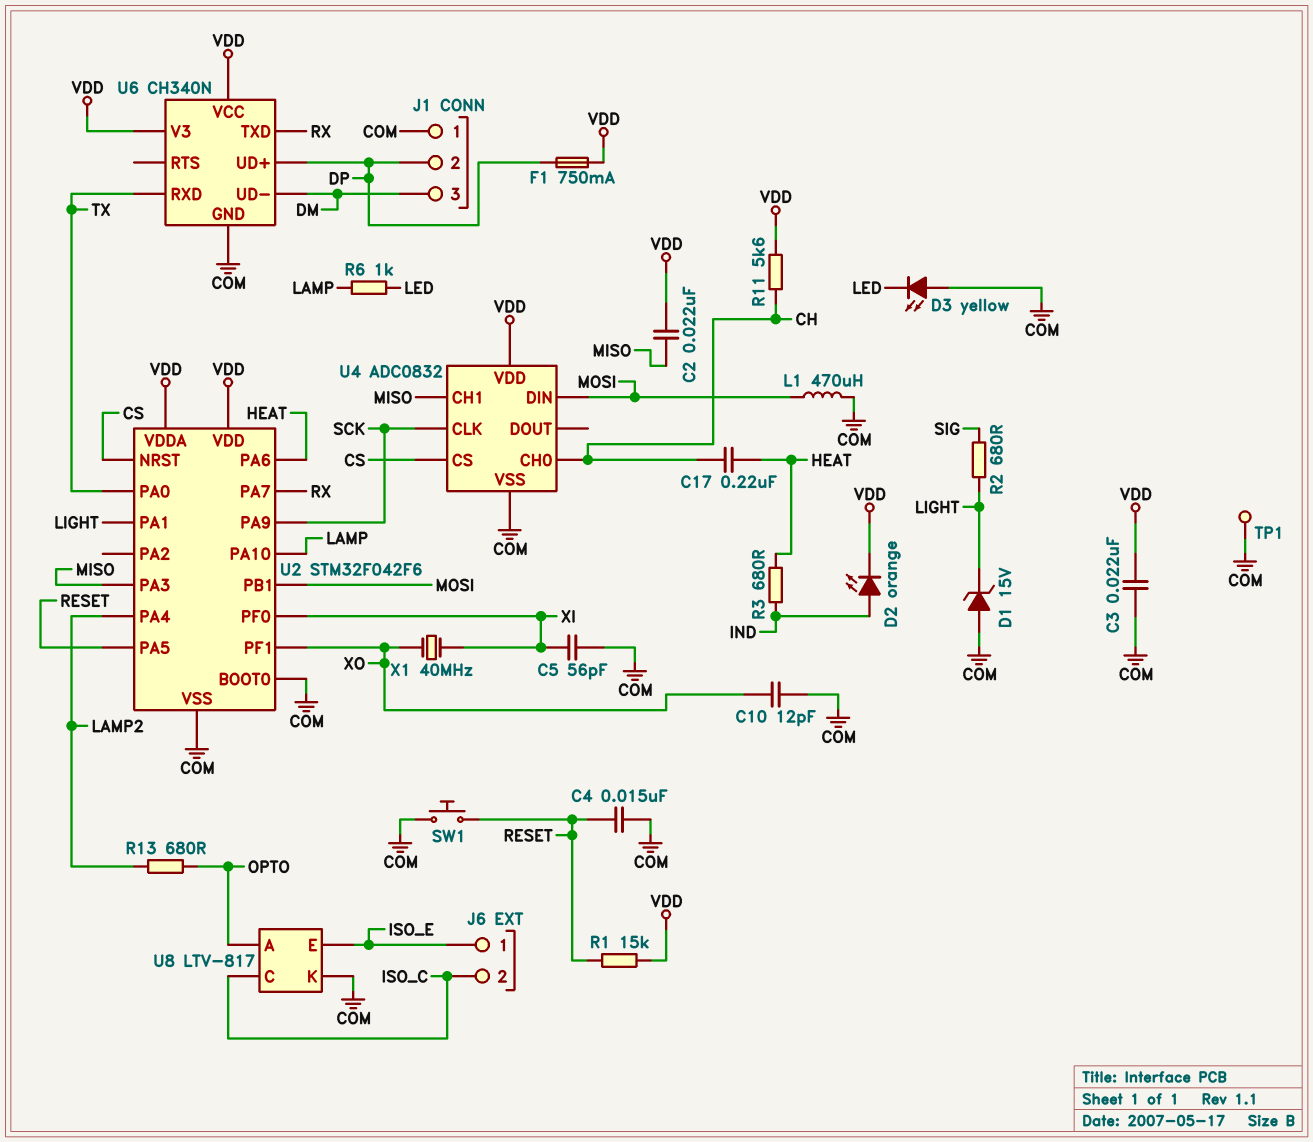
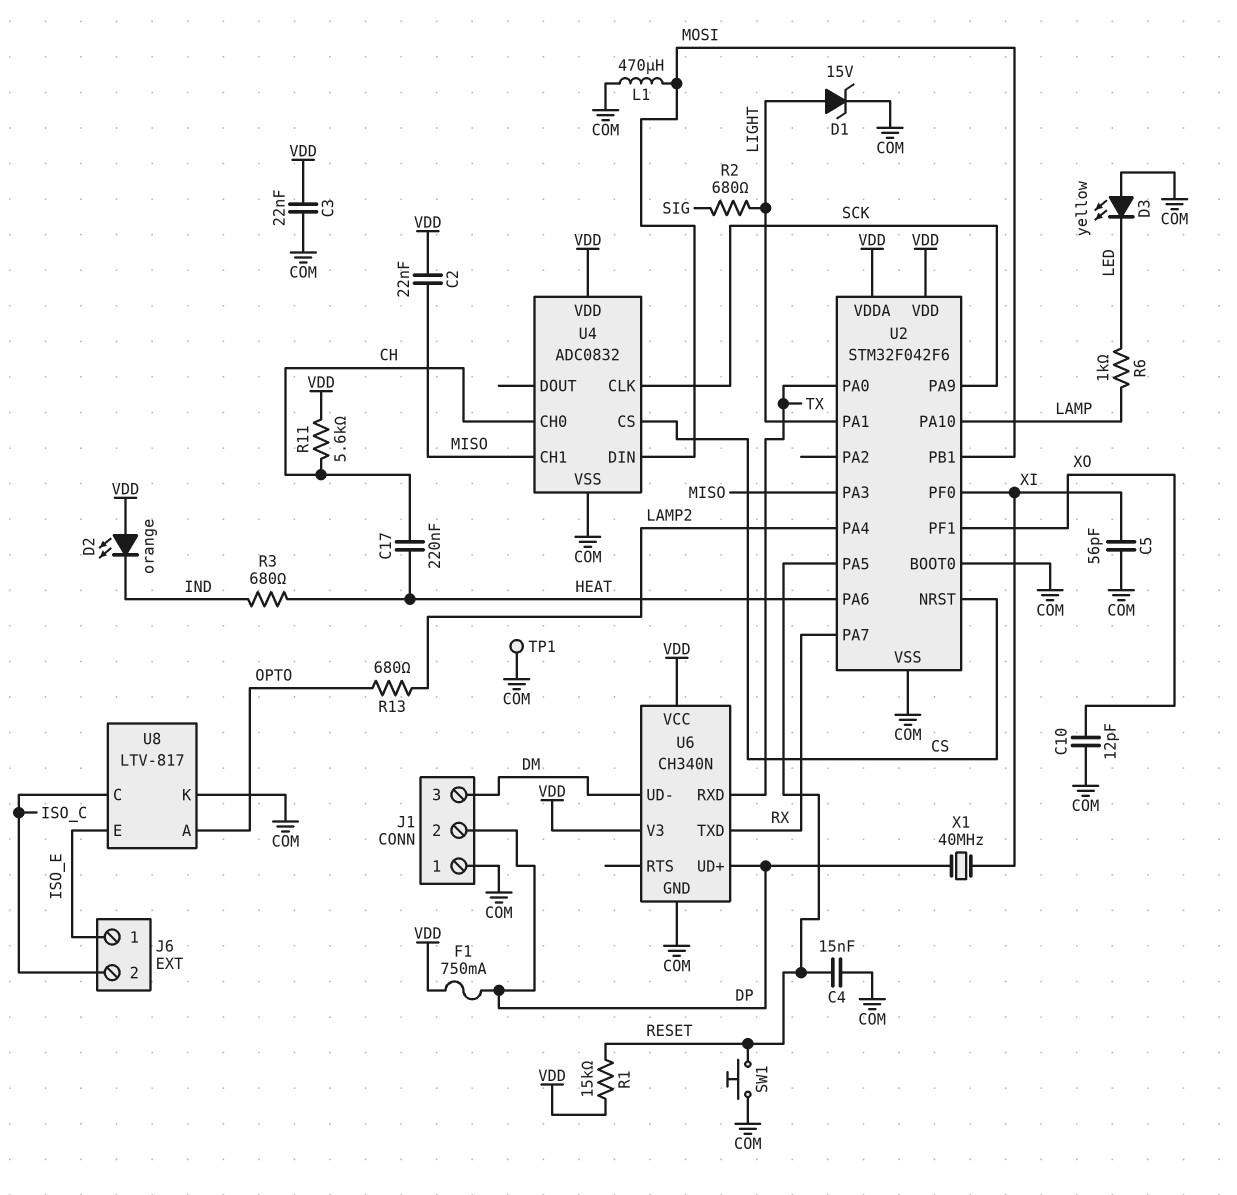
D1: zener 15V (A COM, K LIGHT) -> zener 15V (A LIGHT, K COM)
D2: LED orange (A IND, K VDD) -> LED orange (A VDD, K IND)
X1: 40MHz (XI, XO) -> 40MHz (DP, XI)

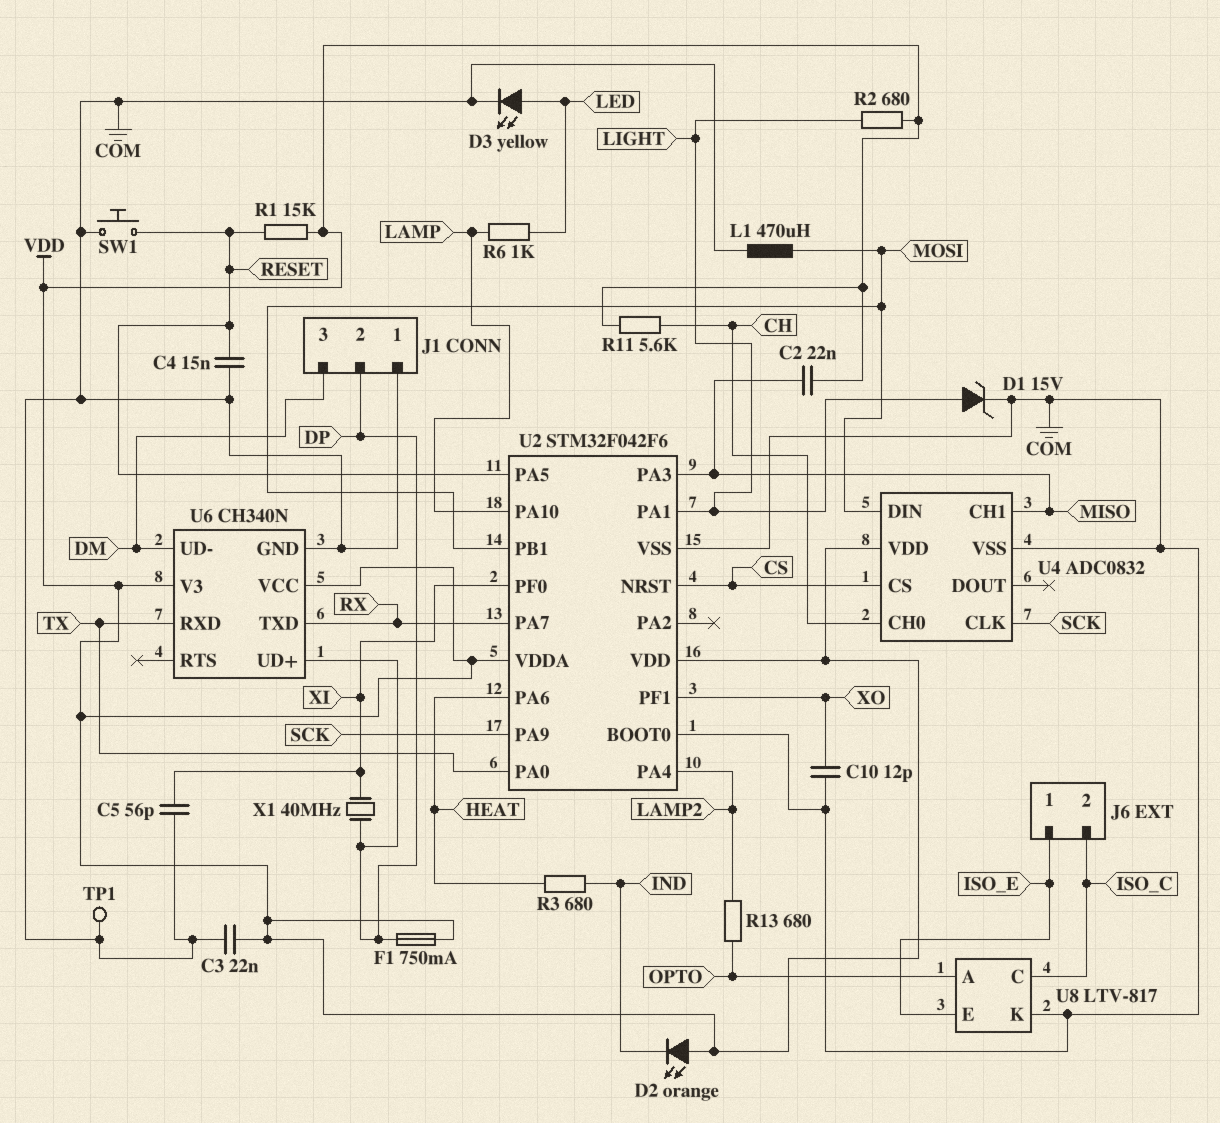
C17: 220nF (CH, HEAT) -> none
D3: LED yellow (A COM, K LED) -> LED yellow (A LED, K COM)
R2: 680 (LIGHT, SIG) -> 680 (LIGHT, VDD)

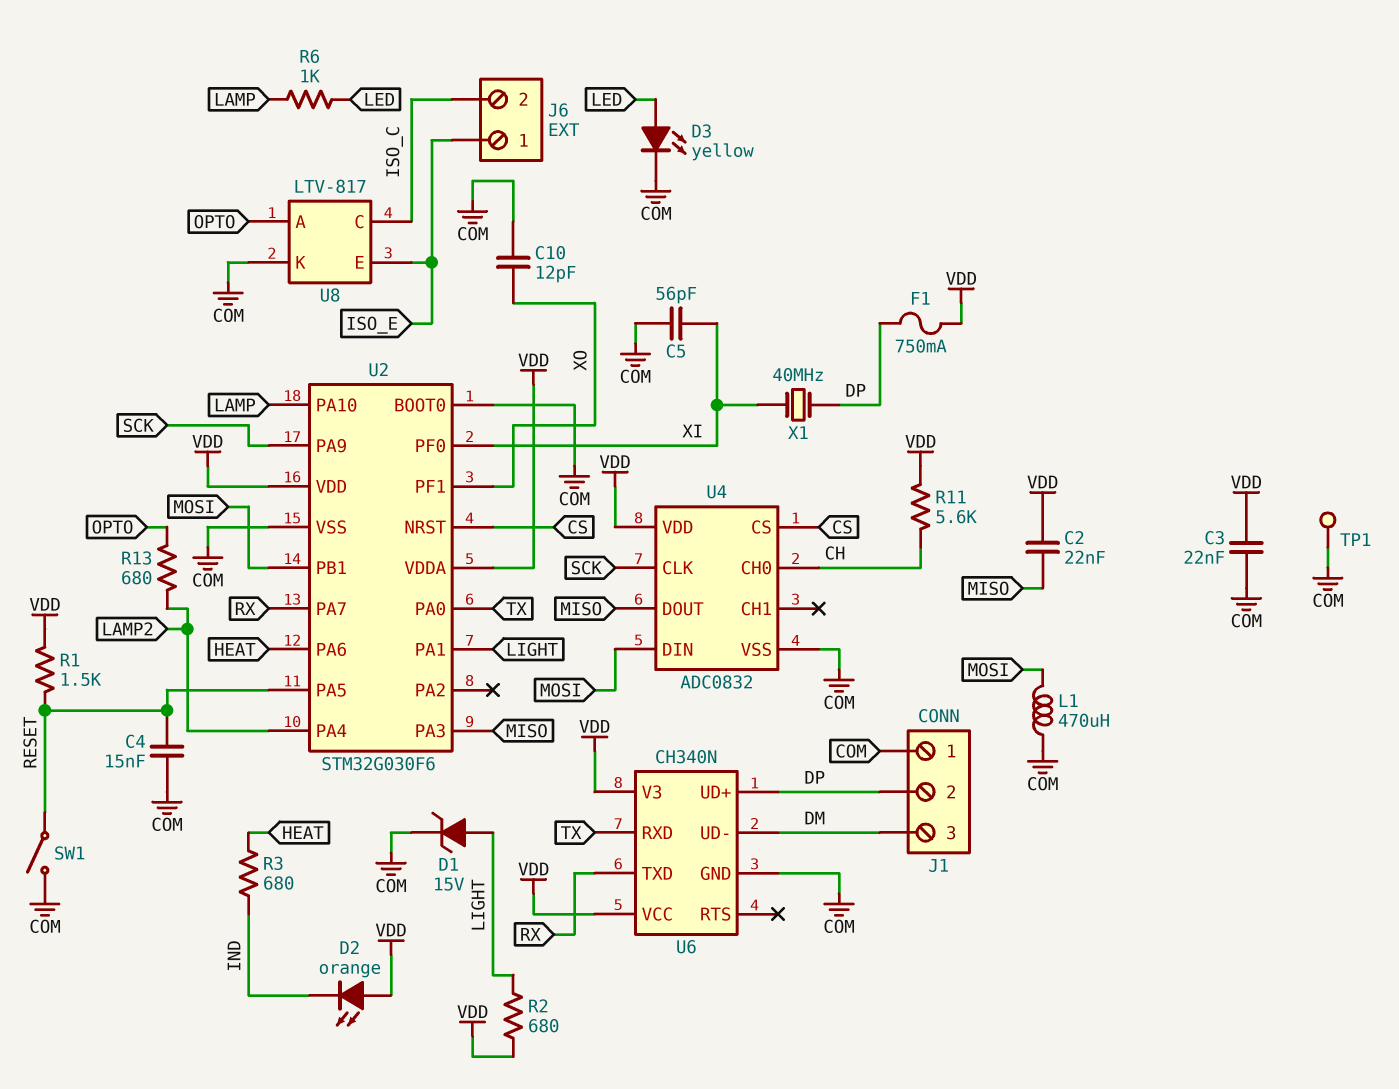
R1: 15k (RESET, VDD) -> 1.5k (RESET, VDD)
SW1: button (COM, RESET) -> switch (COM, RESET)
U2: STM32F042F6 -> STM32G030F6
U4 pin CH1: MISO -> none
U4 pin DOUT: none -> MISO

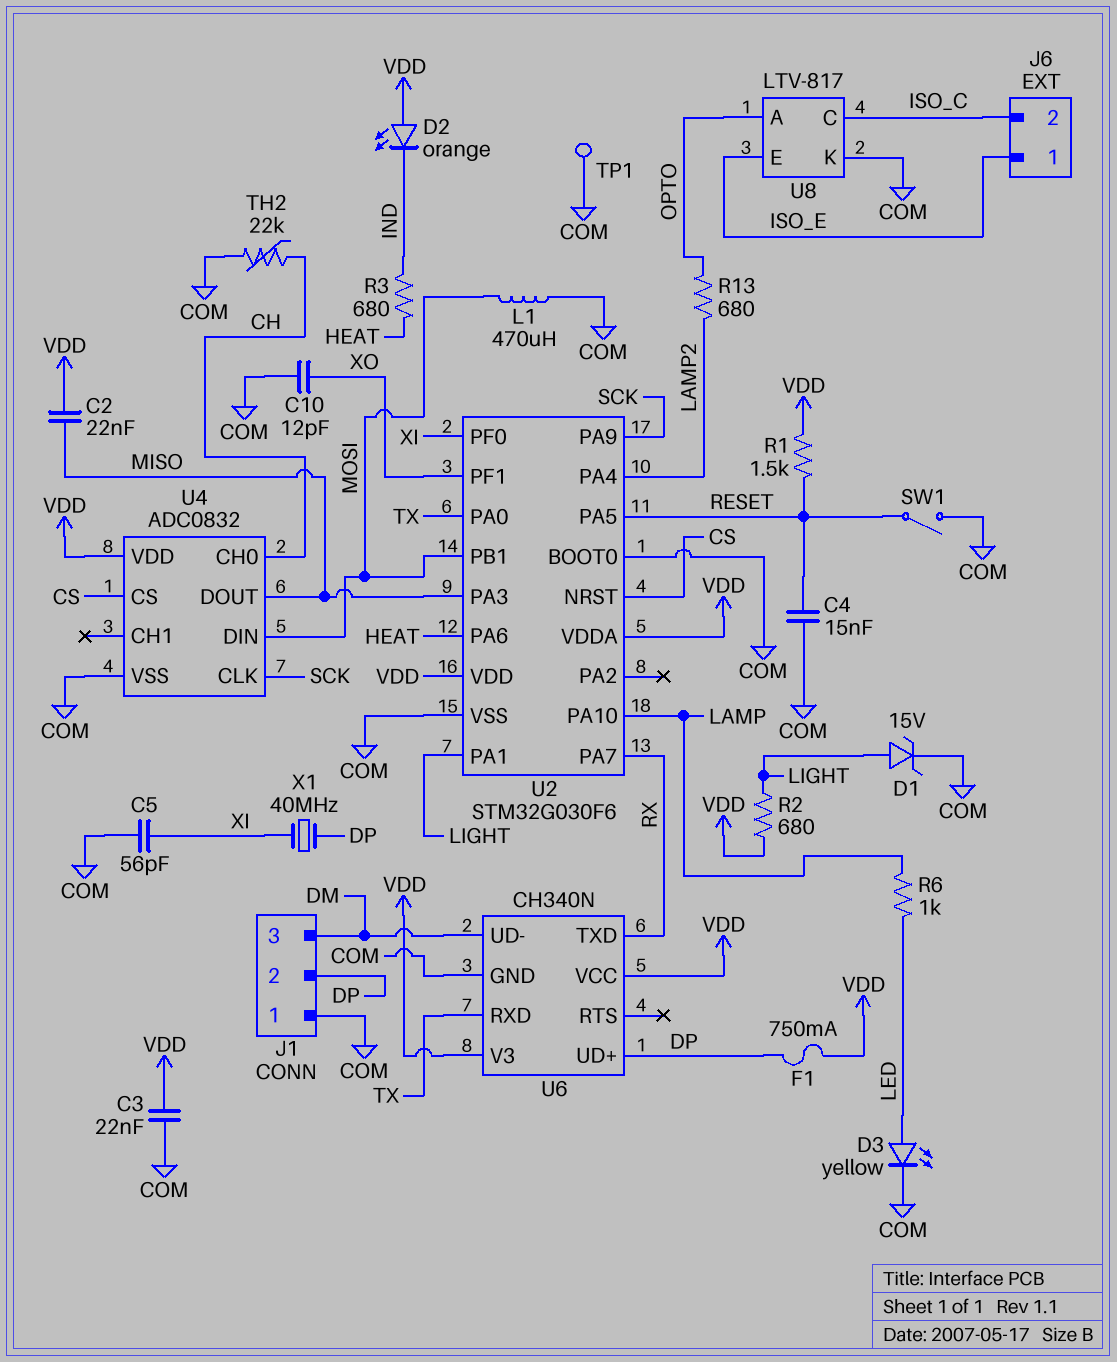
R11: 5.6k (CH, VDD) -> none
TH2: none -> 22k (CH, COM)

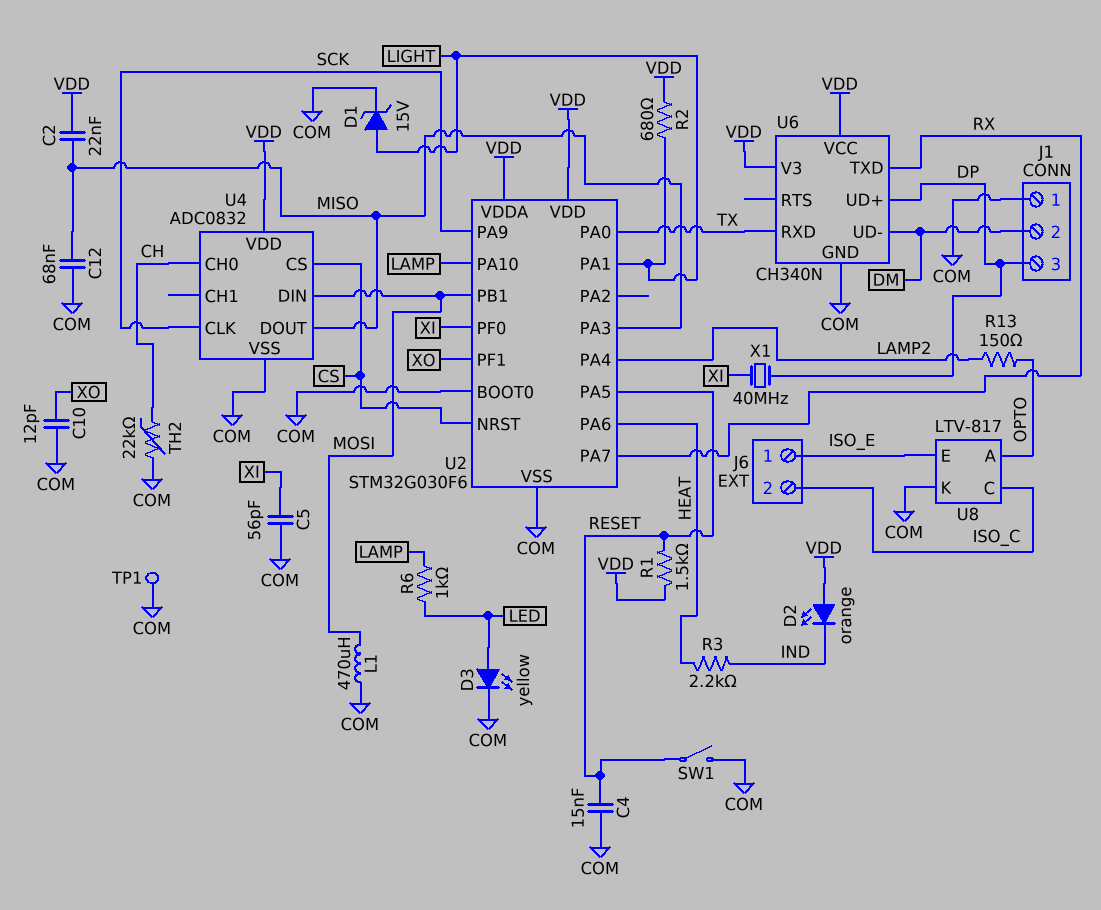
C3: 22nF (COM, VDD) -> none
C12: none -> 68nF (COM, MISO)
F1: 750mA (DP, VDD) -> none
J1 pin 2: DP -> DM
J1 pin 3: DM -> DP
R3: 680 (HEAT, IND) -> 2.2k (HEAT, IND)
R13: 680 (LAMP2, OPTO) -> 150 (LAMP2, OPTO)

